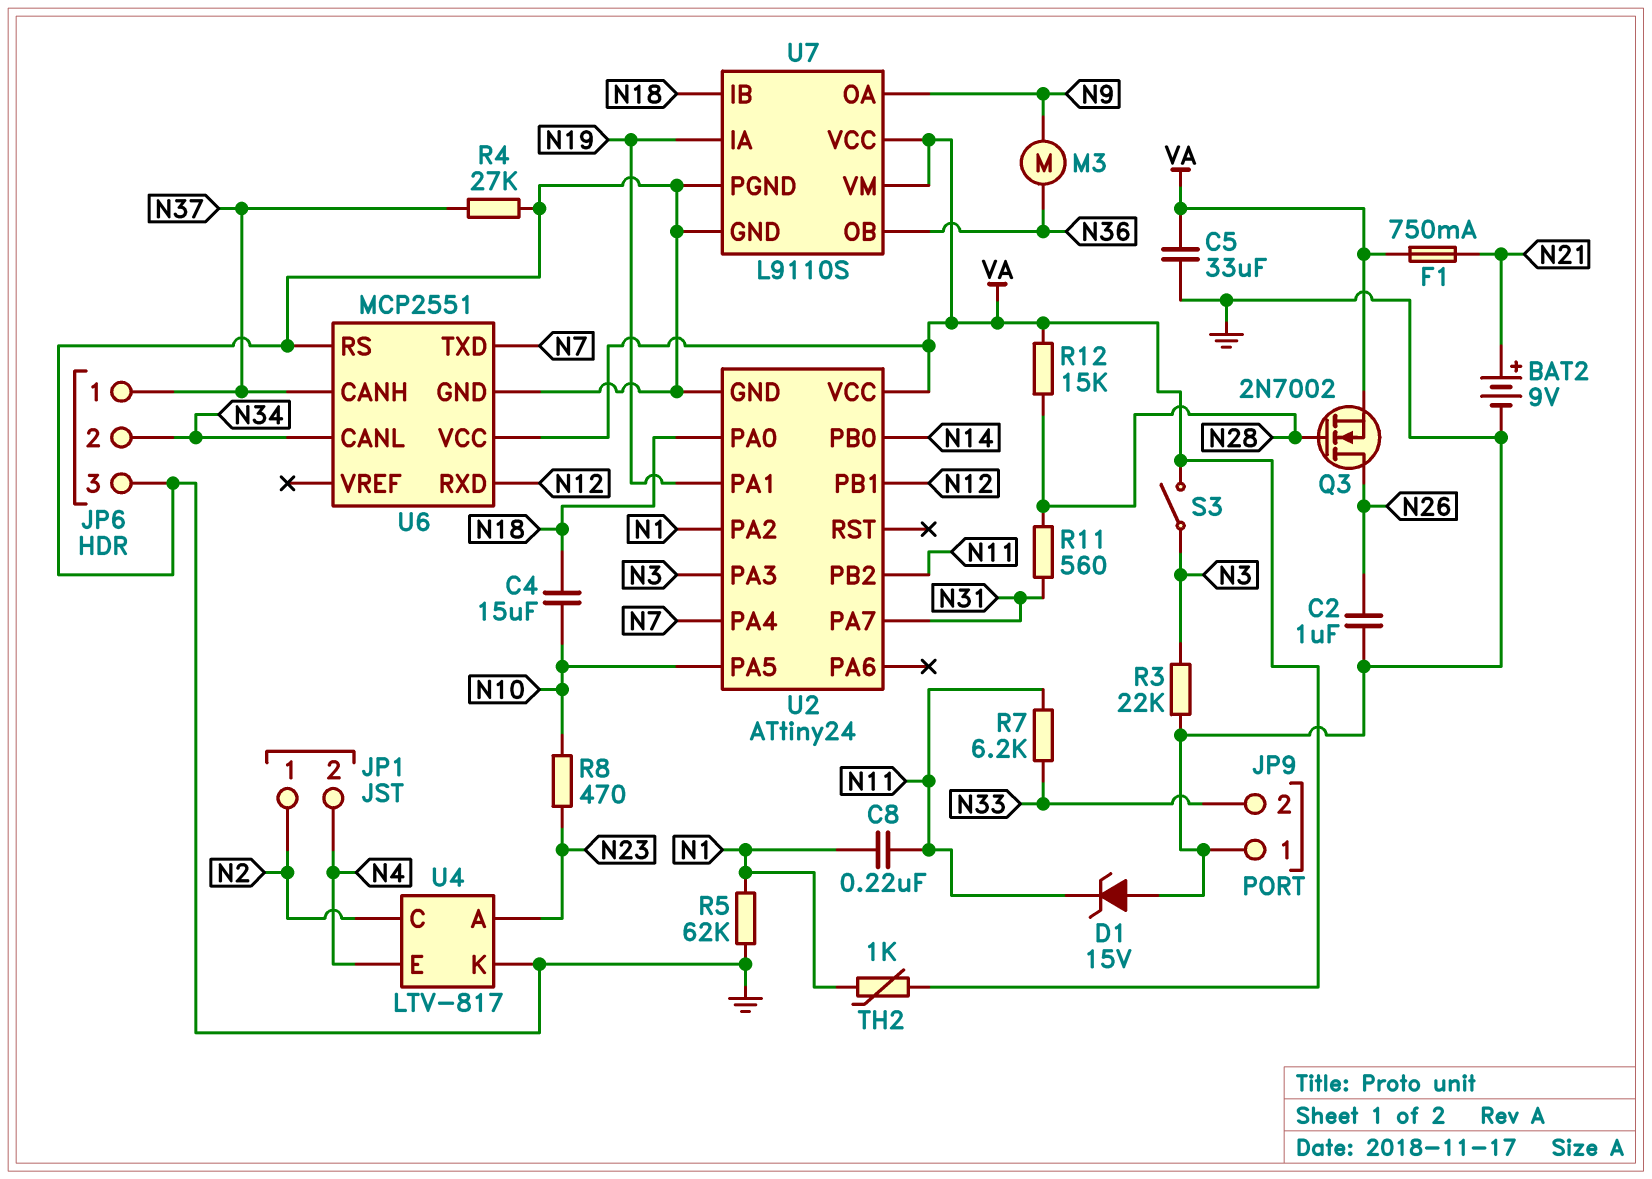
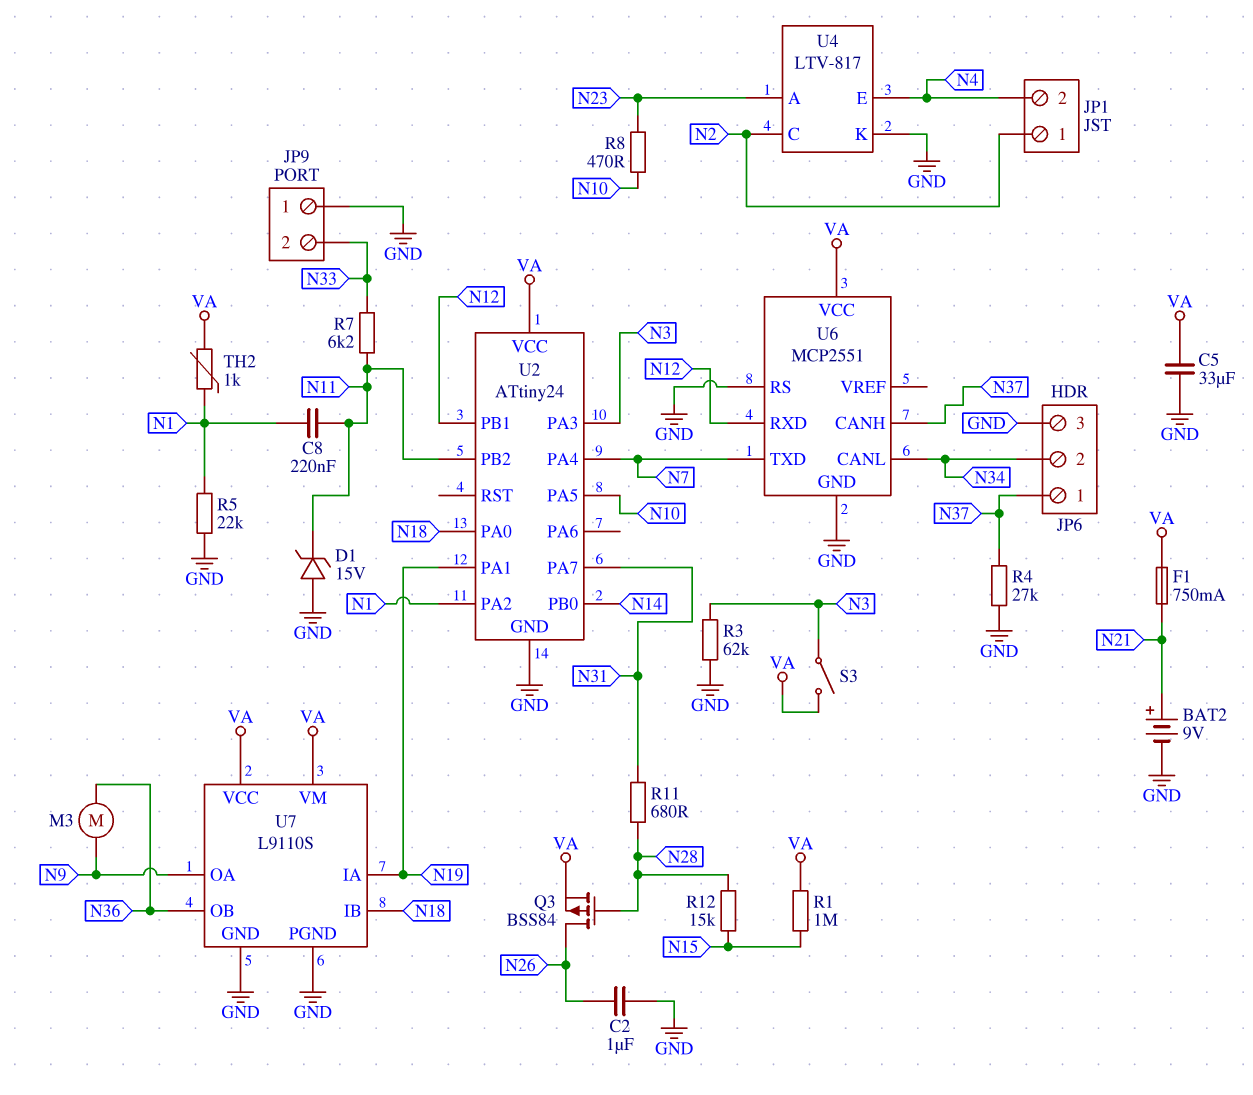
C4: 15uF (N10, N18) -> none
Q3: NMOS 2N7002 (G N28, D N26, S VA) -> PMOS BSS84 (G N28, D N26, S VA)
R1: none -> 1M (N15, VA)
R3: 22k (GND, N3) -> 62k (GND, N3)
R5: 62k (GND, N1) -> 22k (GND, N1)
R11: 560 (N28, N31) -> 680 (N28, N31)
R12: 15k (N28, VA) -> 15k (N15, N28)

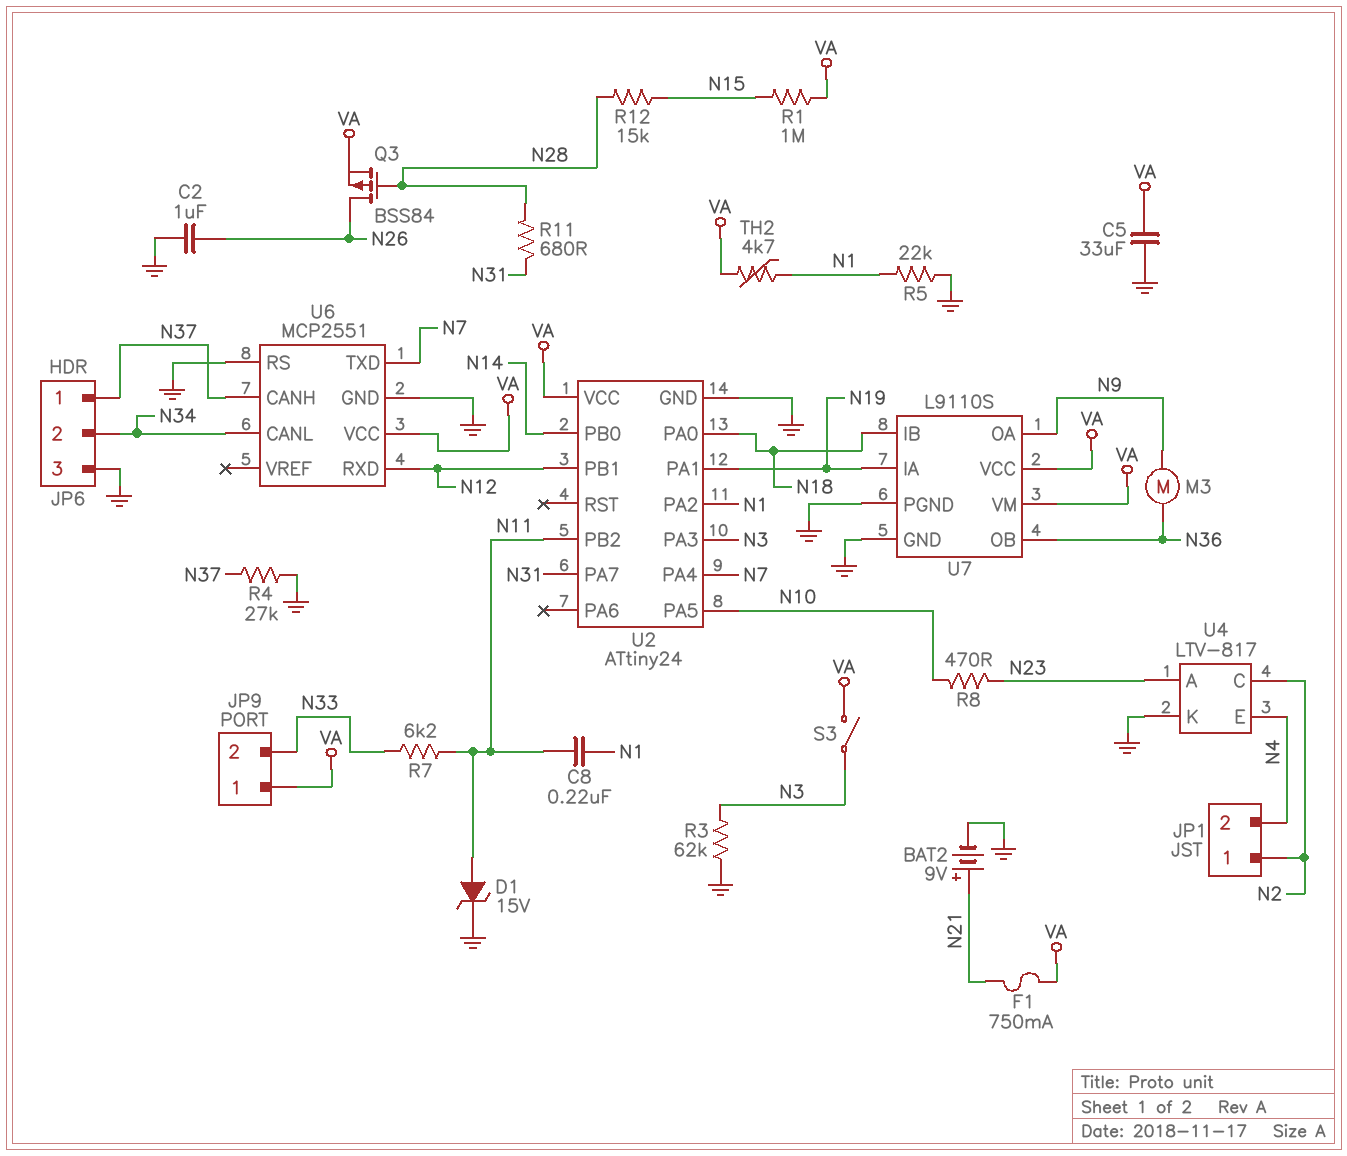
D1: zener 15V (A GND, K N11) -> zener 15V (A N11, K GND)
JP9 pin 1: GND -> VA
TH2: 1k (N1, VA) -> 4.7k (N1, VA)

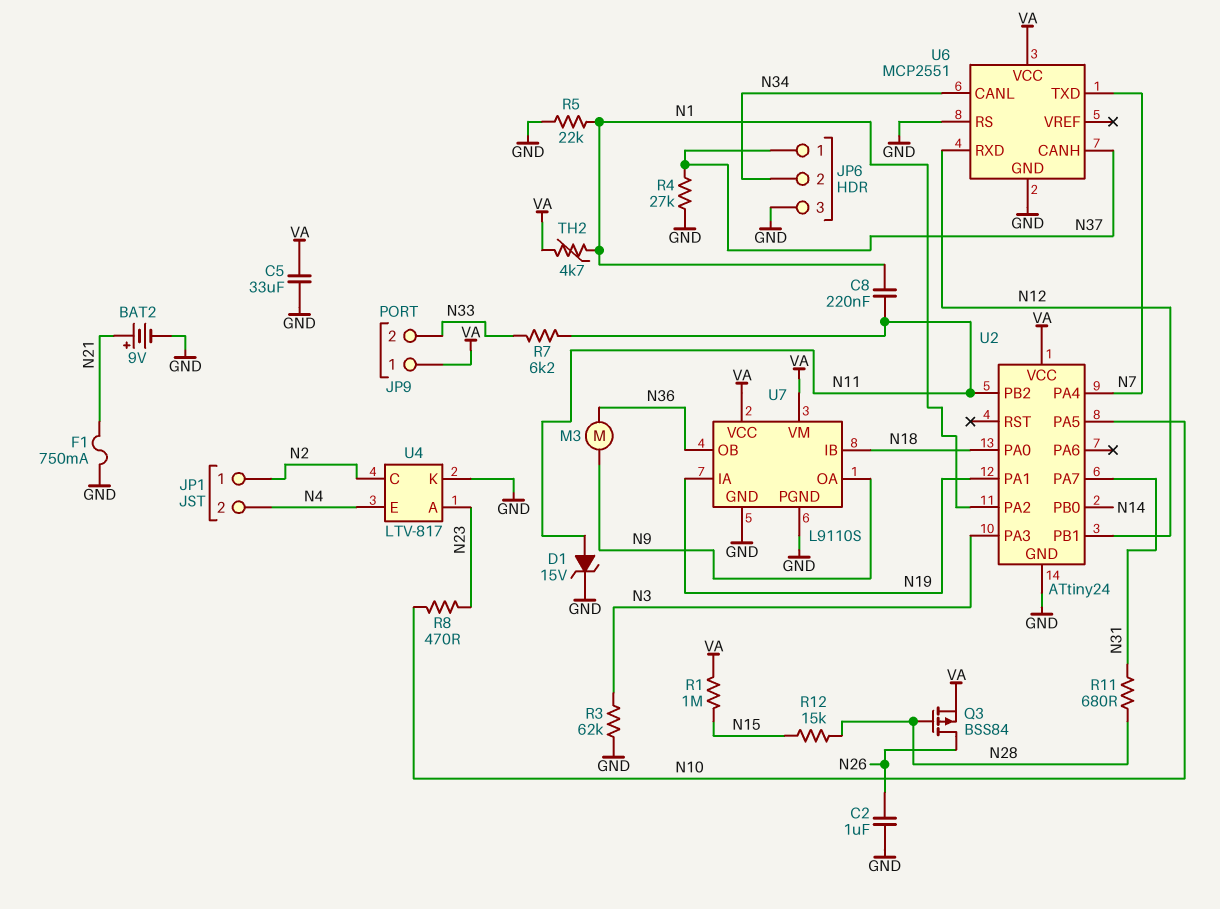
F1: 750mA (N21, VA) -> 750mA (GND, N21)
S3: switch (N3, VA) -> none

